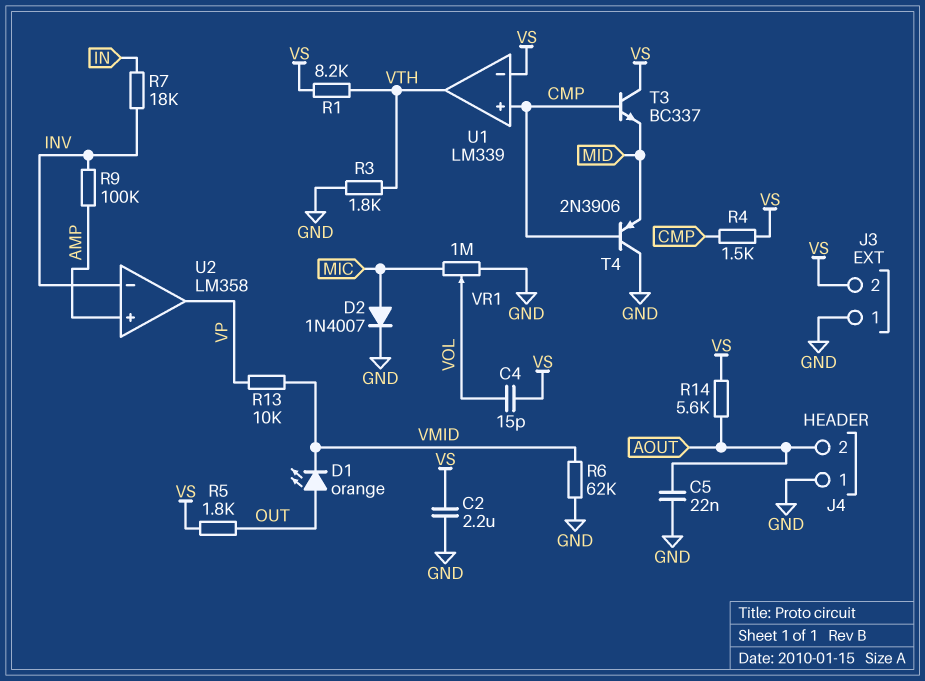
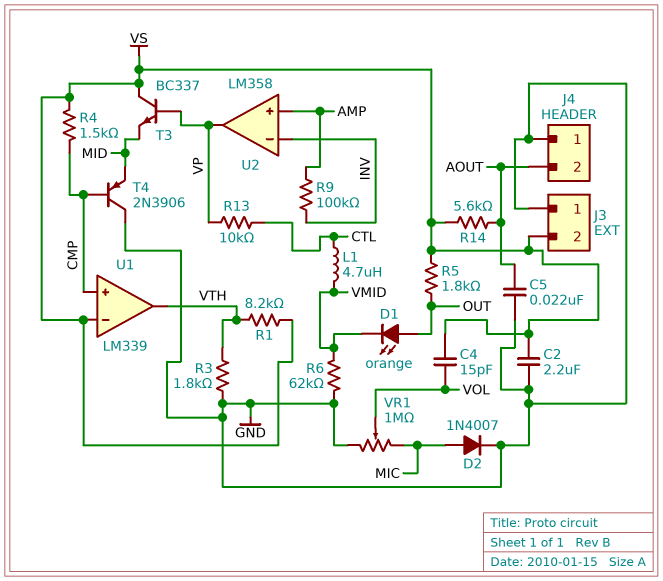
L1: none -> 4.7uH (CTL, VMID)
R7: 18k (IN, INV) -> none
R13: 10k (VMID, VP) -> 10k (CTL, VP)
T3: NPN BC337 (B CMP, C VS, E MID) -> NPN BC337 (B VP, C VS, E MID)

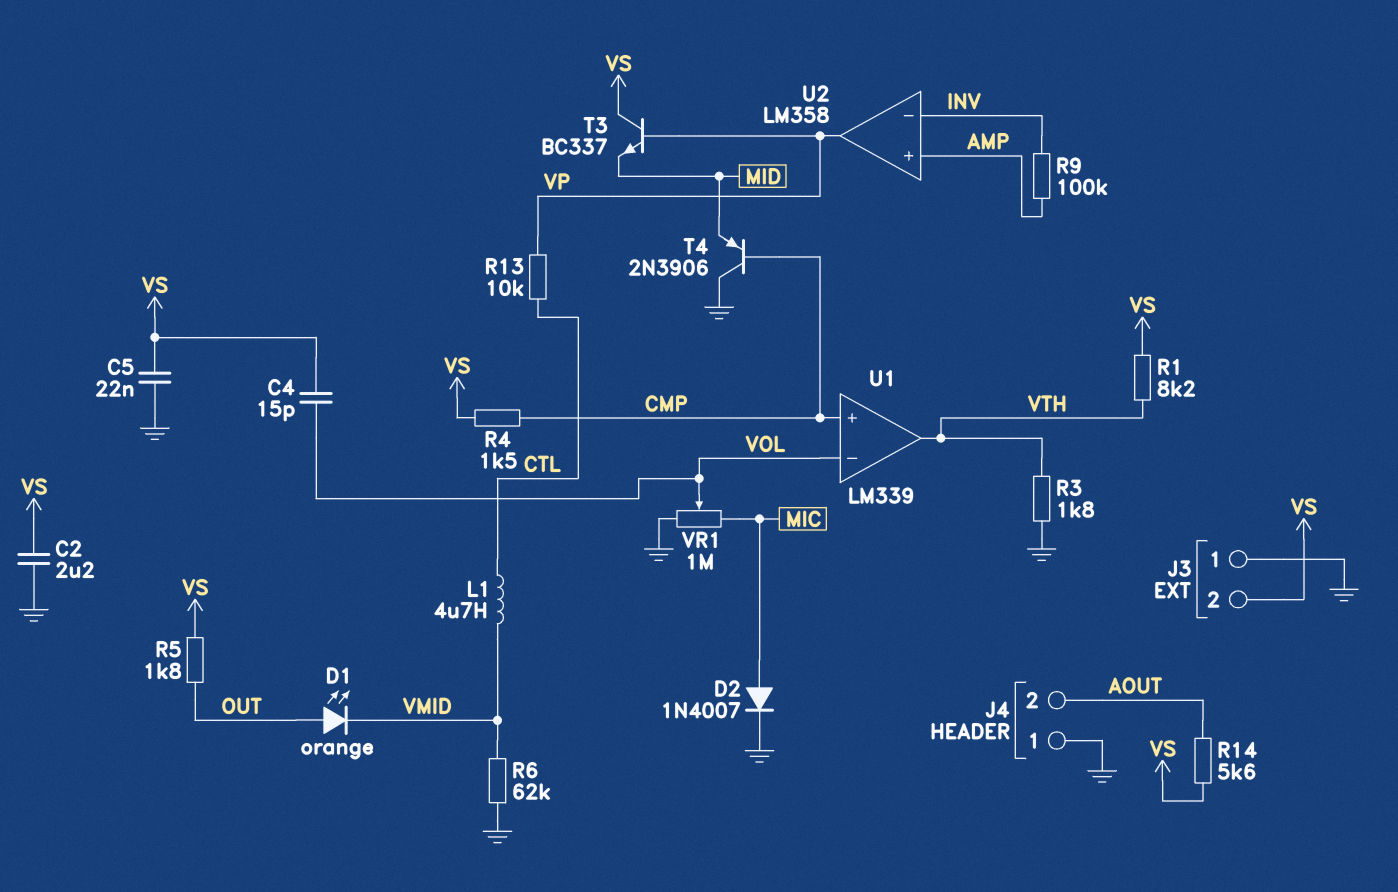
C5: 22nF (AOUT, GND) -> 22nF (GND, VS)
U1 pin in-: VS -> VOL

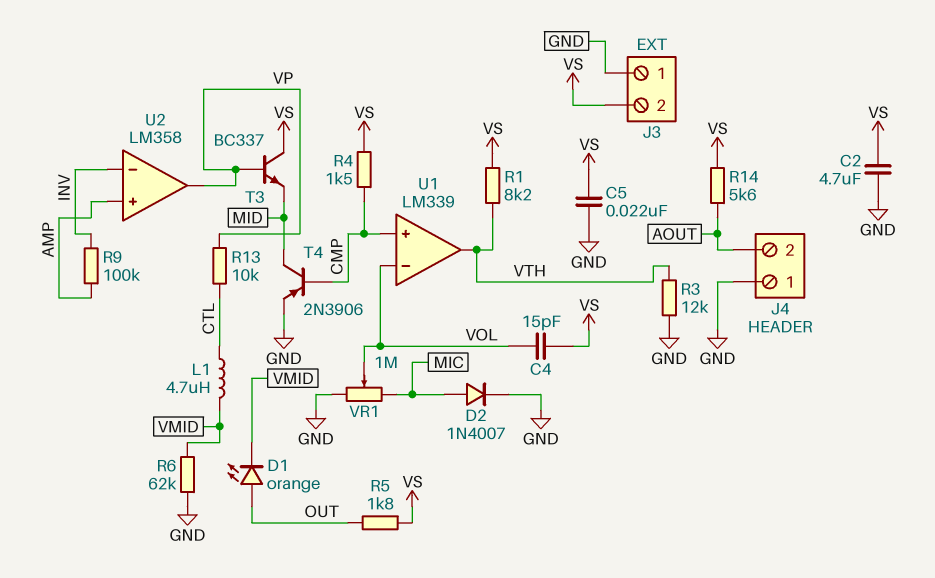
C2: 2.2uF (GND, VS) -> 4.7uF (GND, VS)
R3: 1.8k (GND, VTH) -> 12k (GND, VTH)
T4: PNP 2N3906 (B CMP, C GND, E MID) -> PNP 2N3906 (B CMP, C MID, E GND)

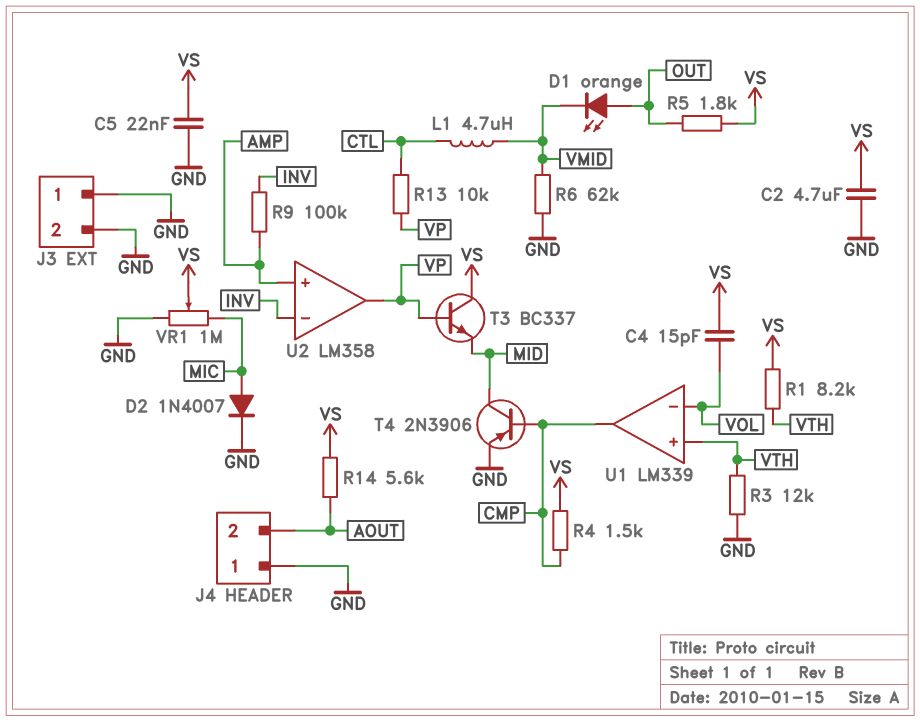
J3 pin 2: VS -> GND
U1 pin in+: CMP -> VTH
U1 pin out: VTH -> CMP
VR1: 1M (GND, MIC, wiper VOL) -> 1M (GND, MIC, wiper VS)

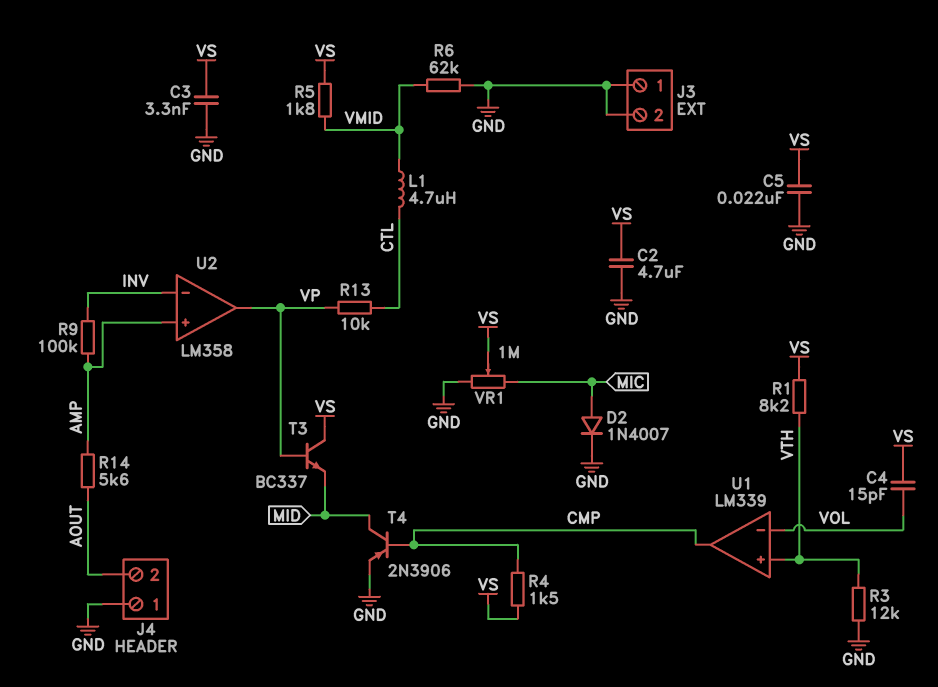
C3: none -> 3.3nF (GND, VS)
D1: LED orange (A OUT, K VMID) -> none
R5: 1.8k (OUT, VS) -> 1.8k (VMID, VS)
R14: 5.6k (AOUT, VS) -> 5.6k (AMP, AOUT)

